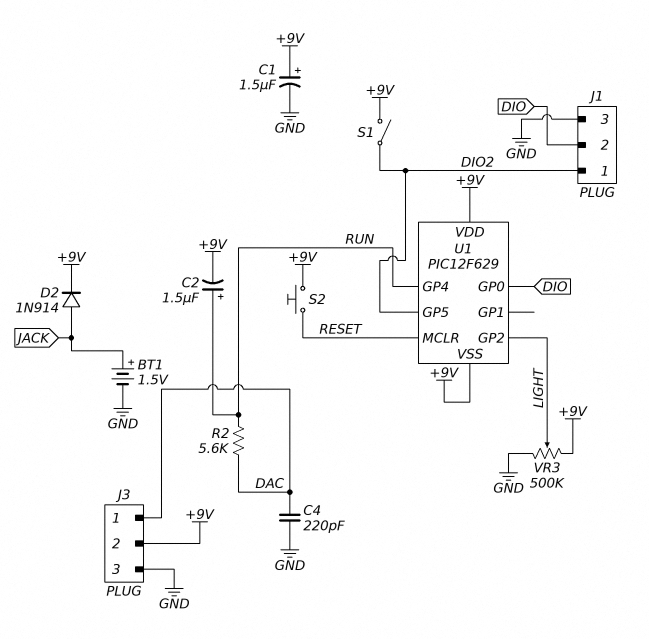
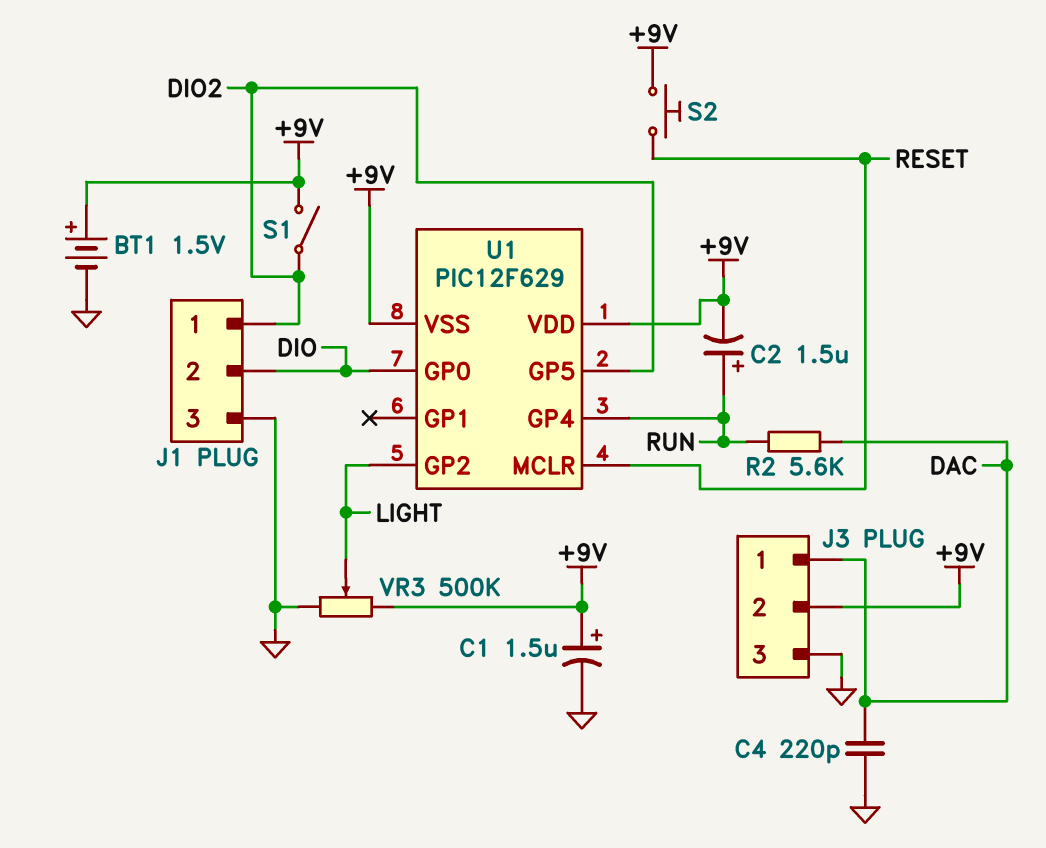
BT1: 1.5V (plus JACK, minus GND) -> 1.5V (plus +9V, minus GND)
D2: diode 1N914 (A JACK, K +9V) -> none

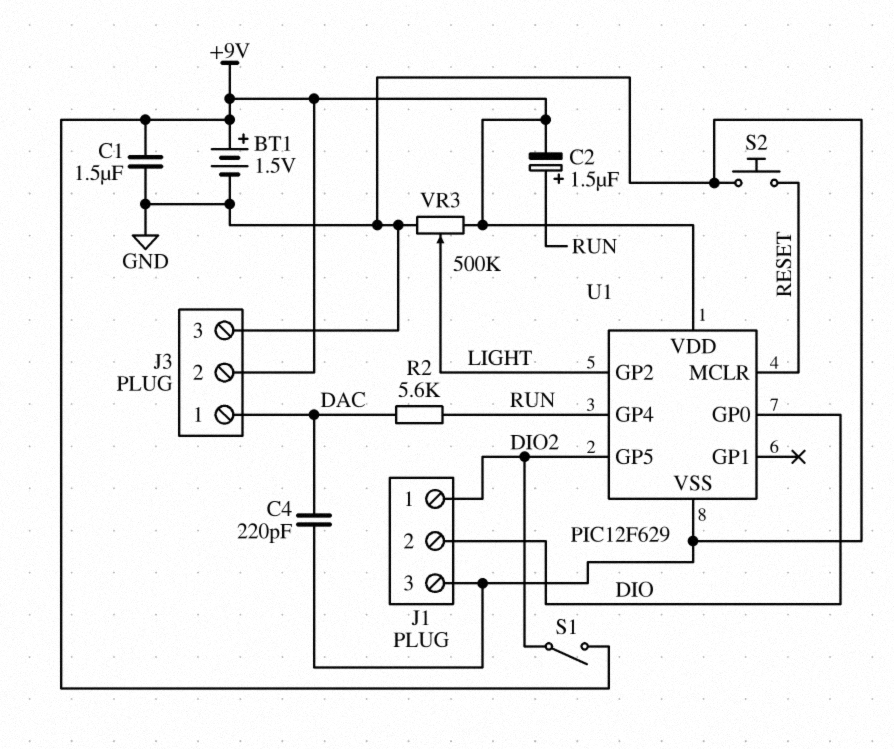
C1: 1.5uF (plus +9V, minus GND) -> 1.5uF (+9V, GND)
S2: button (+9V, RESET) -> button (GND, RESET)
U1 pin VSS: +9V -> GND

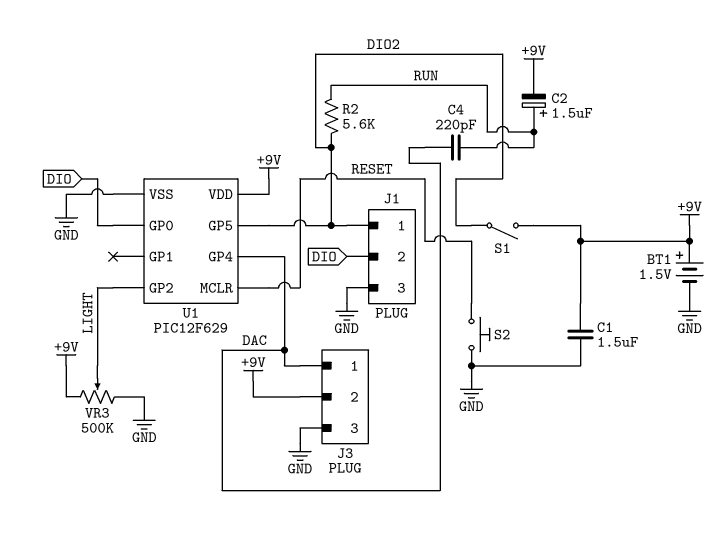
C4: 220pF (DAC, GND) -> 220pF (DAC, RUN)
R2: 5.6k (DAC, RUN) -> 5.6k (DIO2, RUN)
U1 pin GP4: RUN -> DAC

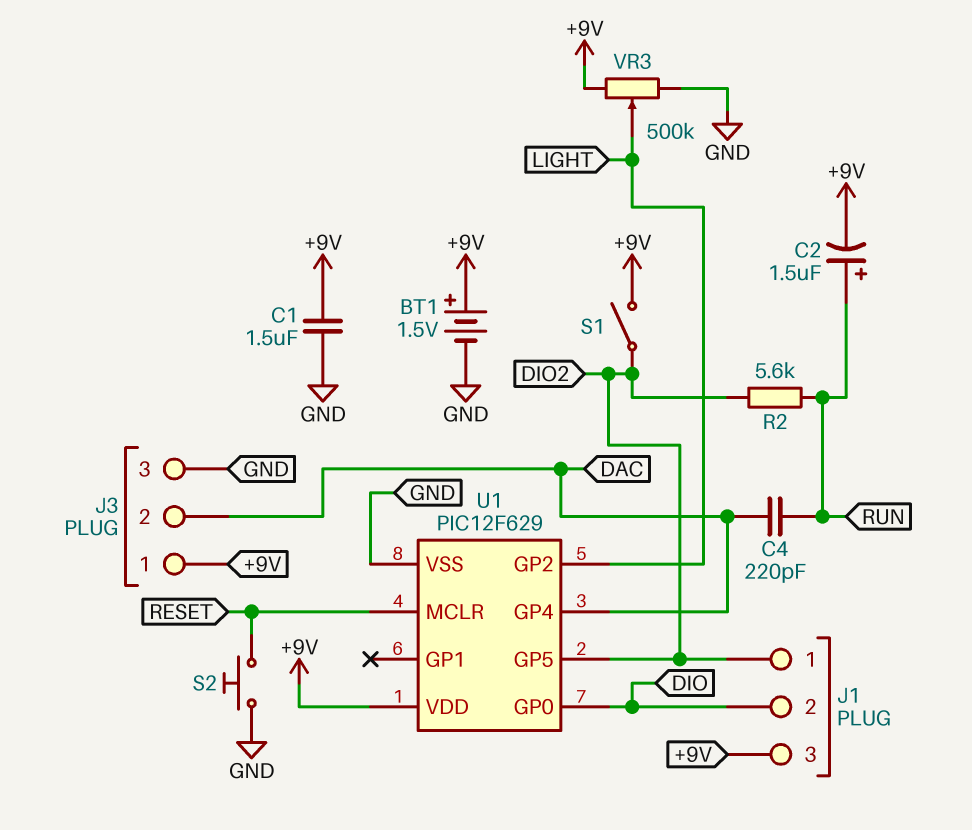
J1 pin 3: GND -> +9V
J3 pin 1: DAC -> +9V
J3 pin 2: +9V -> DAC

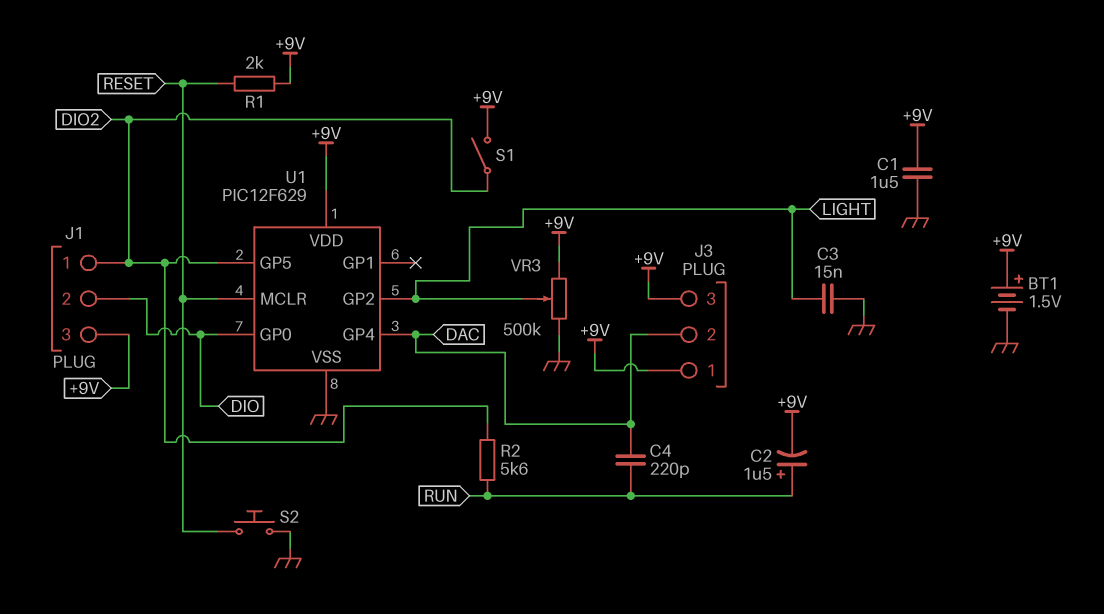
C3: none -> 15nF (GND, LIGHT)
J3 pin 3: GND -> +9V
R1: none -> 2k (+9V, RESET)

